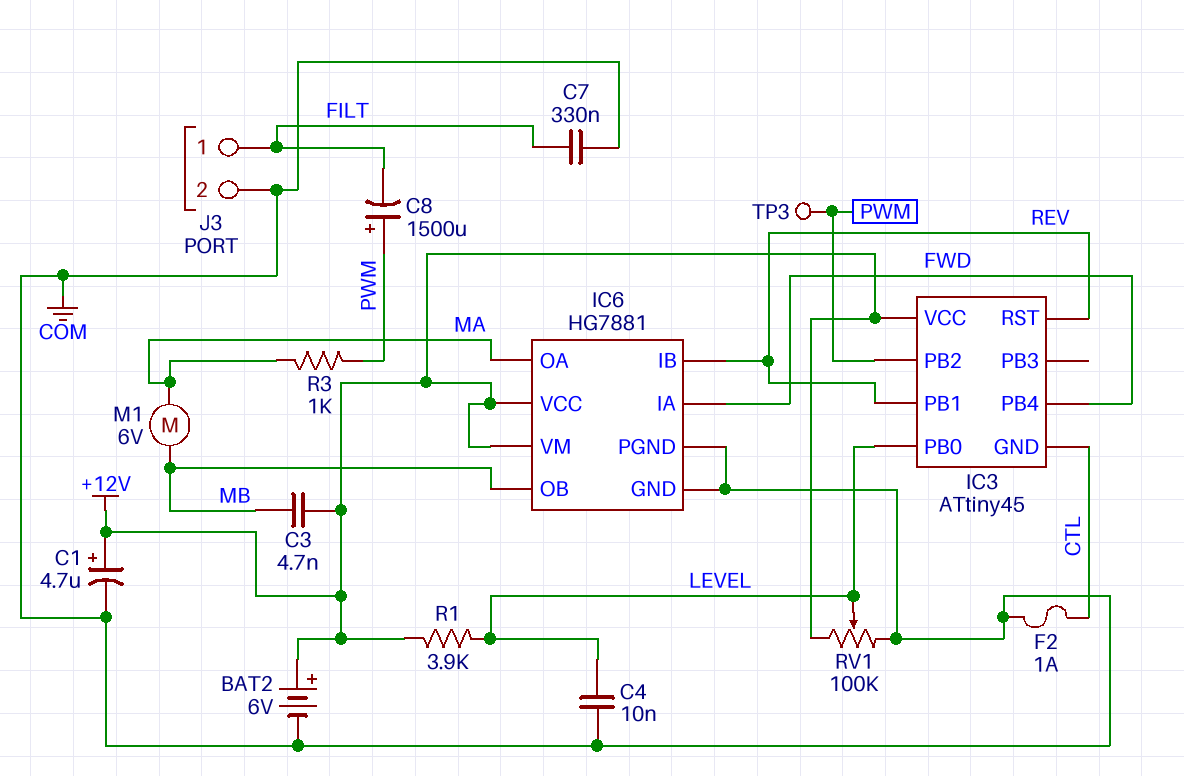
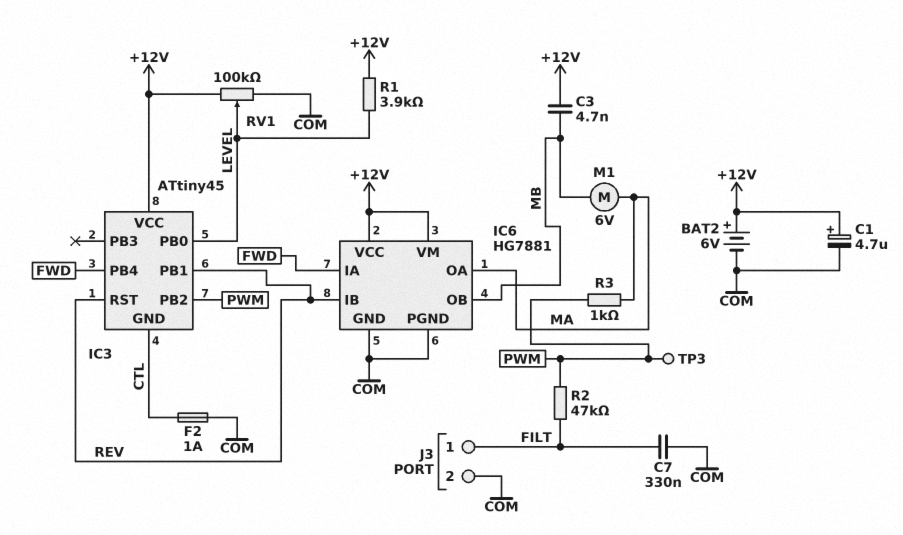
C4: 10nF (COM, LEVEL) -> none
C8: 1500uF (plus PWM, minus FILT) -> none
R2: none -> 47k (FILT, PWM)

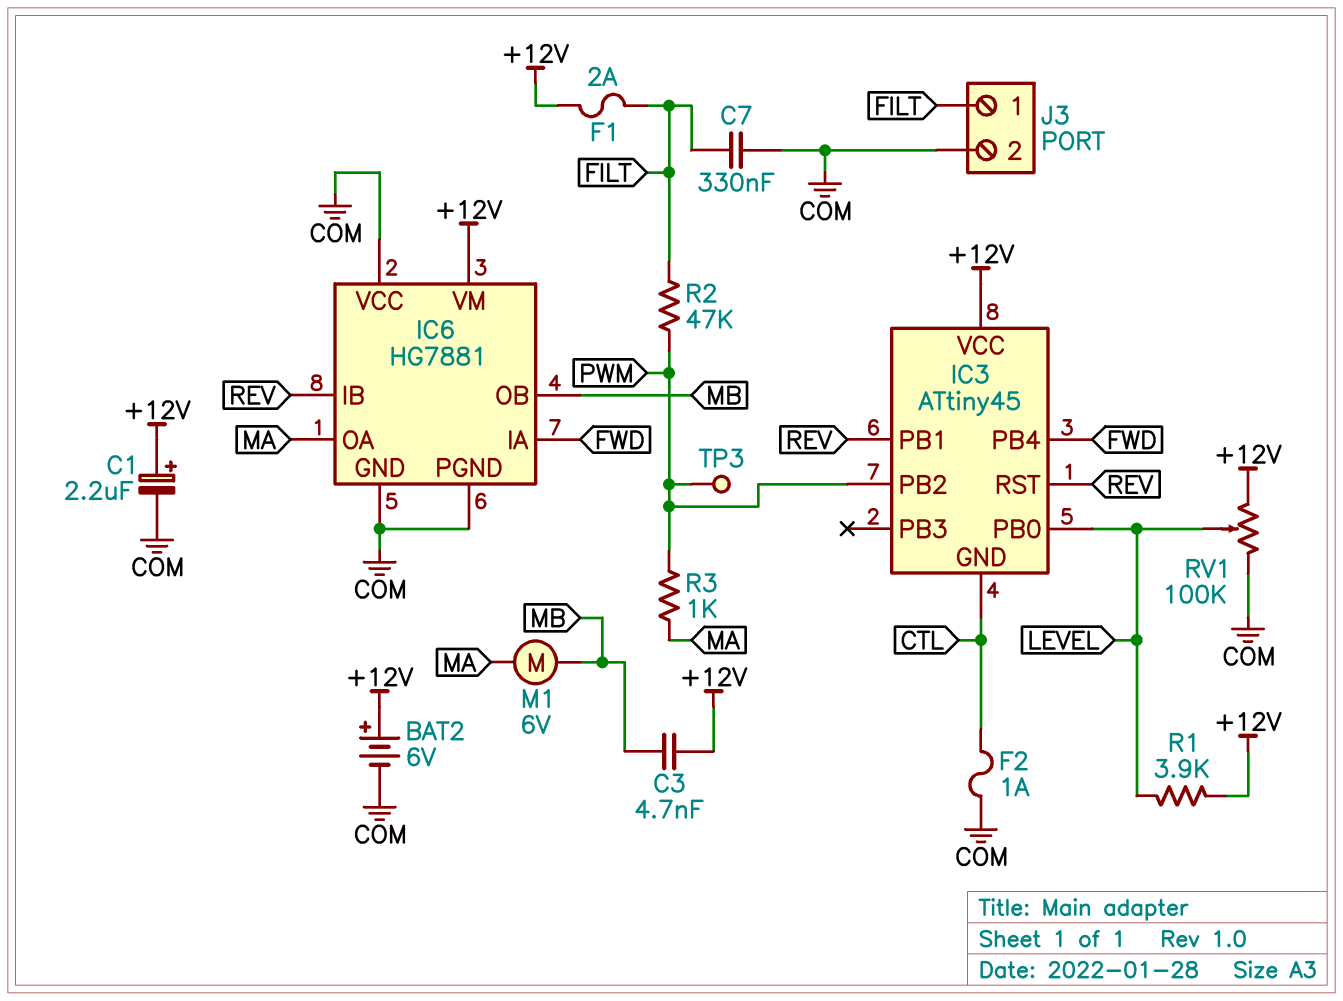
C1: 4.7uF (plus +12V, minus COM) -> 2.2uF (plus +12V, minus COM)
F1: none -> 2A (+12V, FILT)
IC6 pin VCC: +12V -> COM

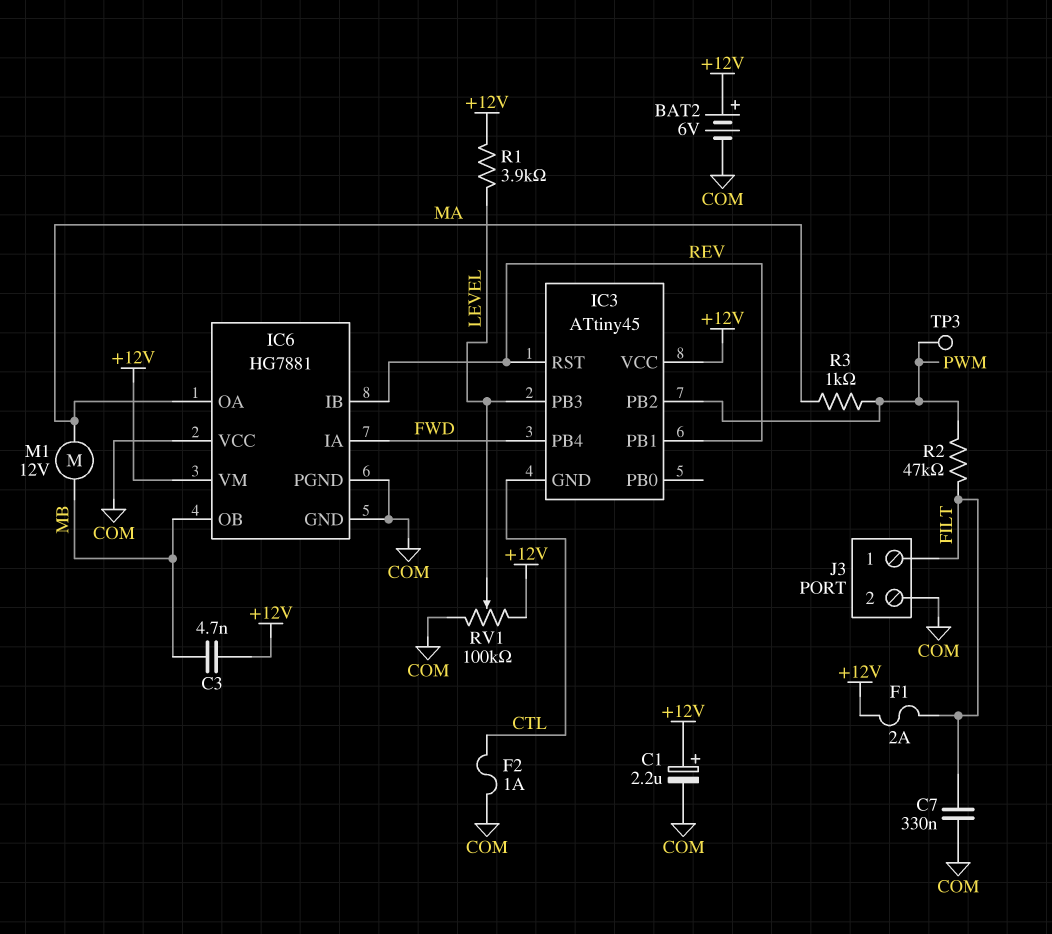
IC3 pin PB0: LEVEL -> none
IC3 pin PB3: none -> LEVEL
M1: motor 6V (MA, MB) -> motor 12V (MA, MB)

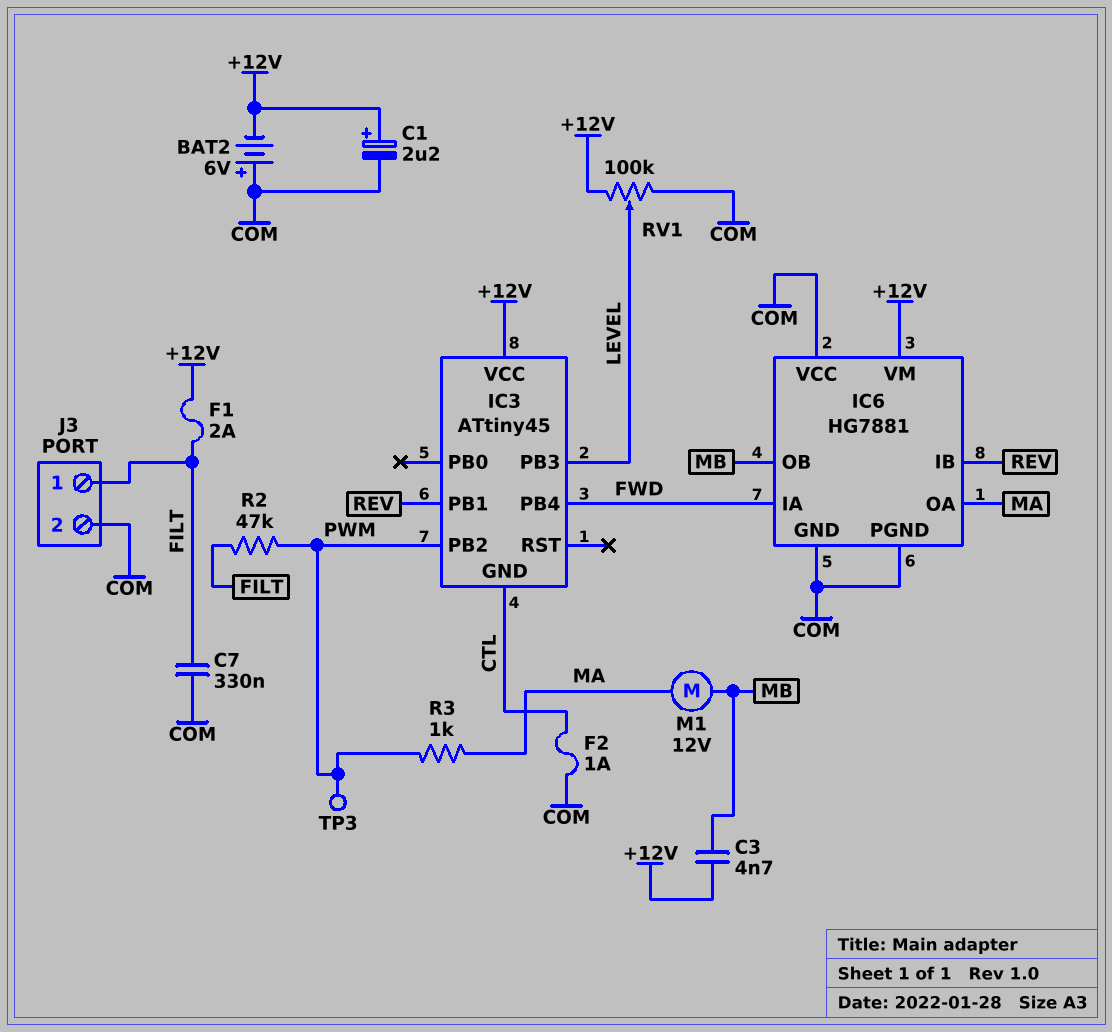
BAT2: 6V (plus +12V, minus COM) -> 6V (plus COM, minus +12V)
IC3 pin RST: REV -> none
R1: 3.9k (+12V, LEVEL) -> none

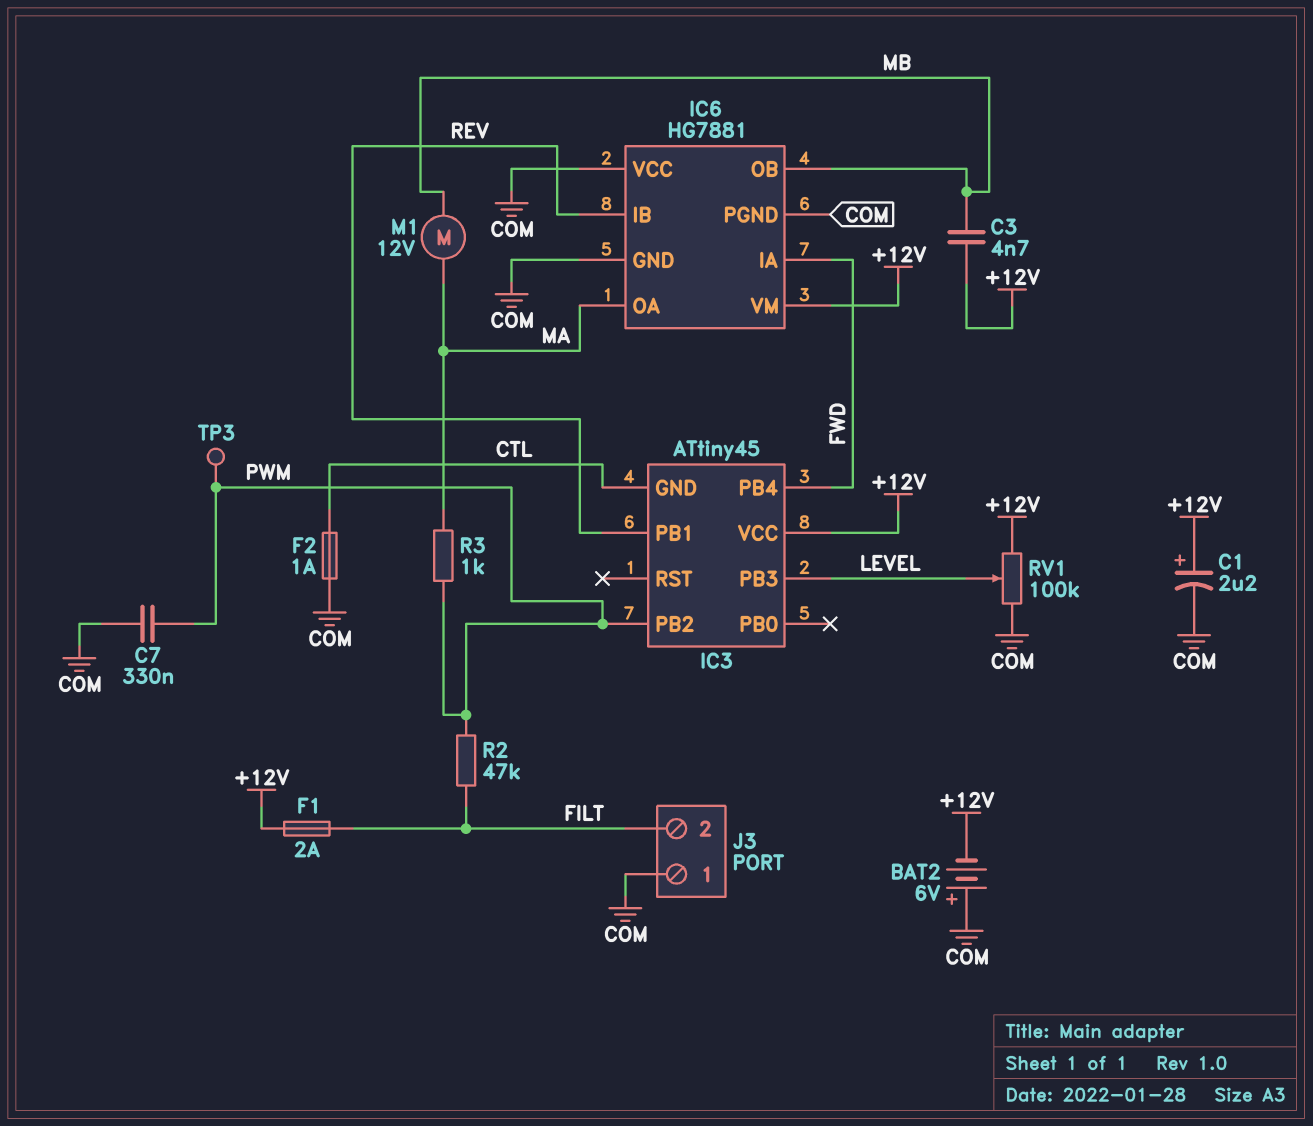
C7: 330nF (COM, FILT) -> 330nF (COM, PWM)
J3 pin 1: FILT -> COM
J3 pin 2: COM -> FILT

